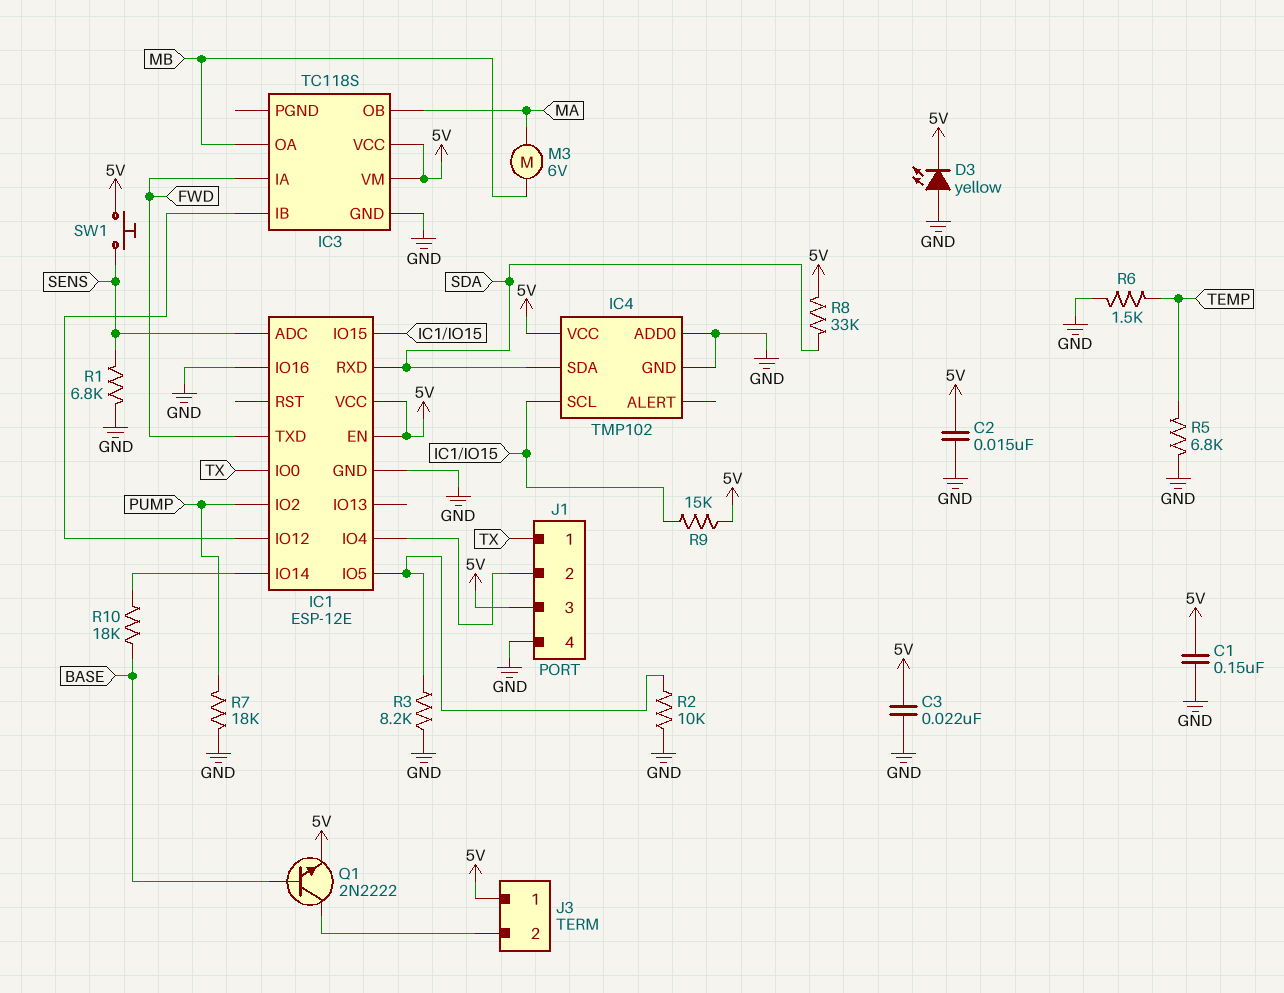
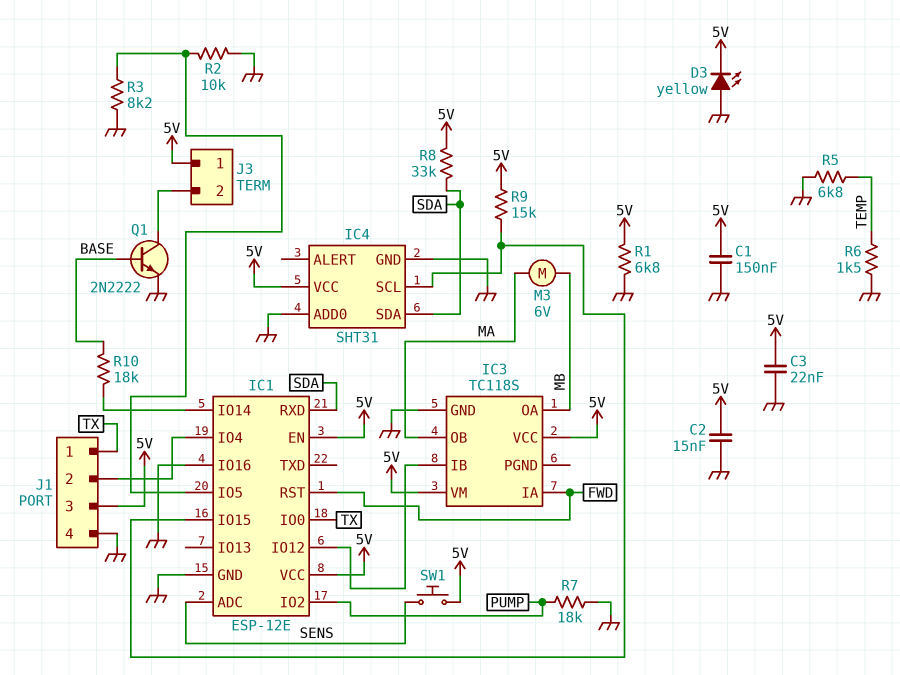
IC1 pin RST: none -> FWD
IC1 pin TXD: FWD -> none
IC4: TMP102 -> SHT31
Q1: NPN 2N2222 (B BASE, C J3/2, E 5V) -> NPN 2N2222 (B BASE, C J3/2, E GND)
R1: 6.8k (GND, SENS) -> 6.8k (5V, GND)

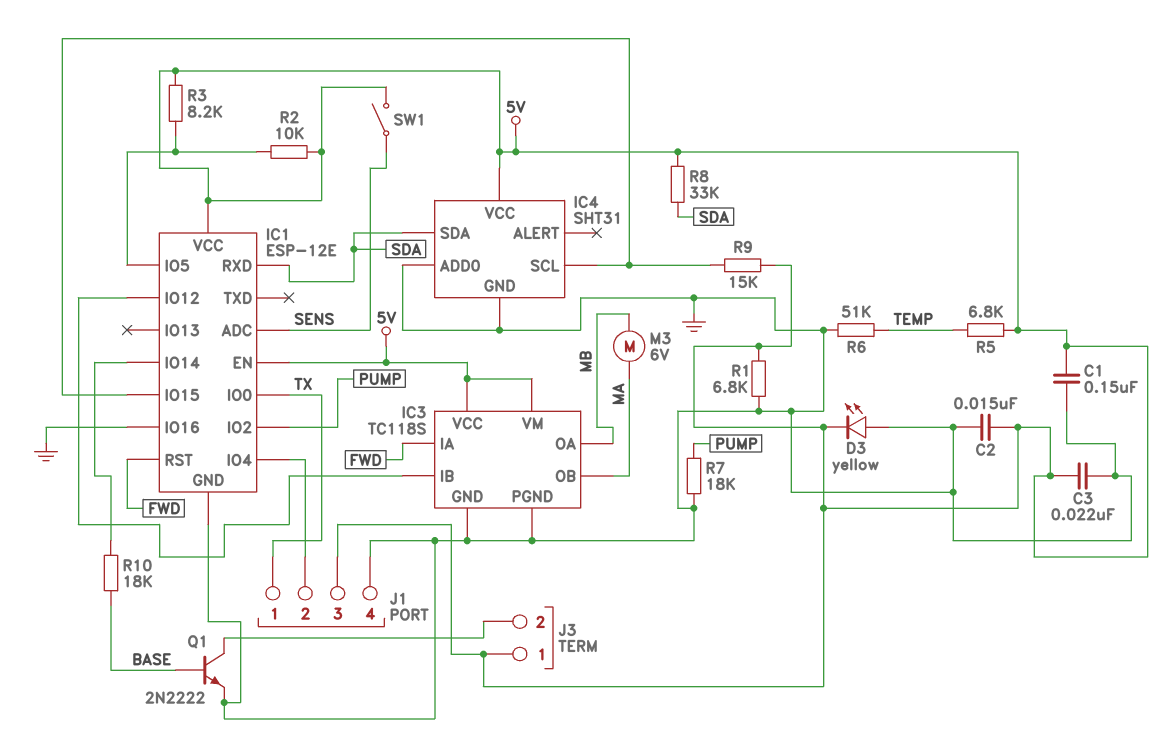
IC3 pin PGND: none -> GND
R2: 10k (GND, IC1/IO5) -> 10k (5V, IC1/IO5)
R3: 8.2k (GND, IC1/IO5) -> 8.2k (5V, IC1/IO5)
R5: 6.8k (GND, TEMP) -> 6.8k (5V, TEMP)
R6: 1.5k (GND, TEMP) -> 51k (GND, TEMP)
SW1: button (5V, SENS) -> switch (5V, SENS)

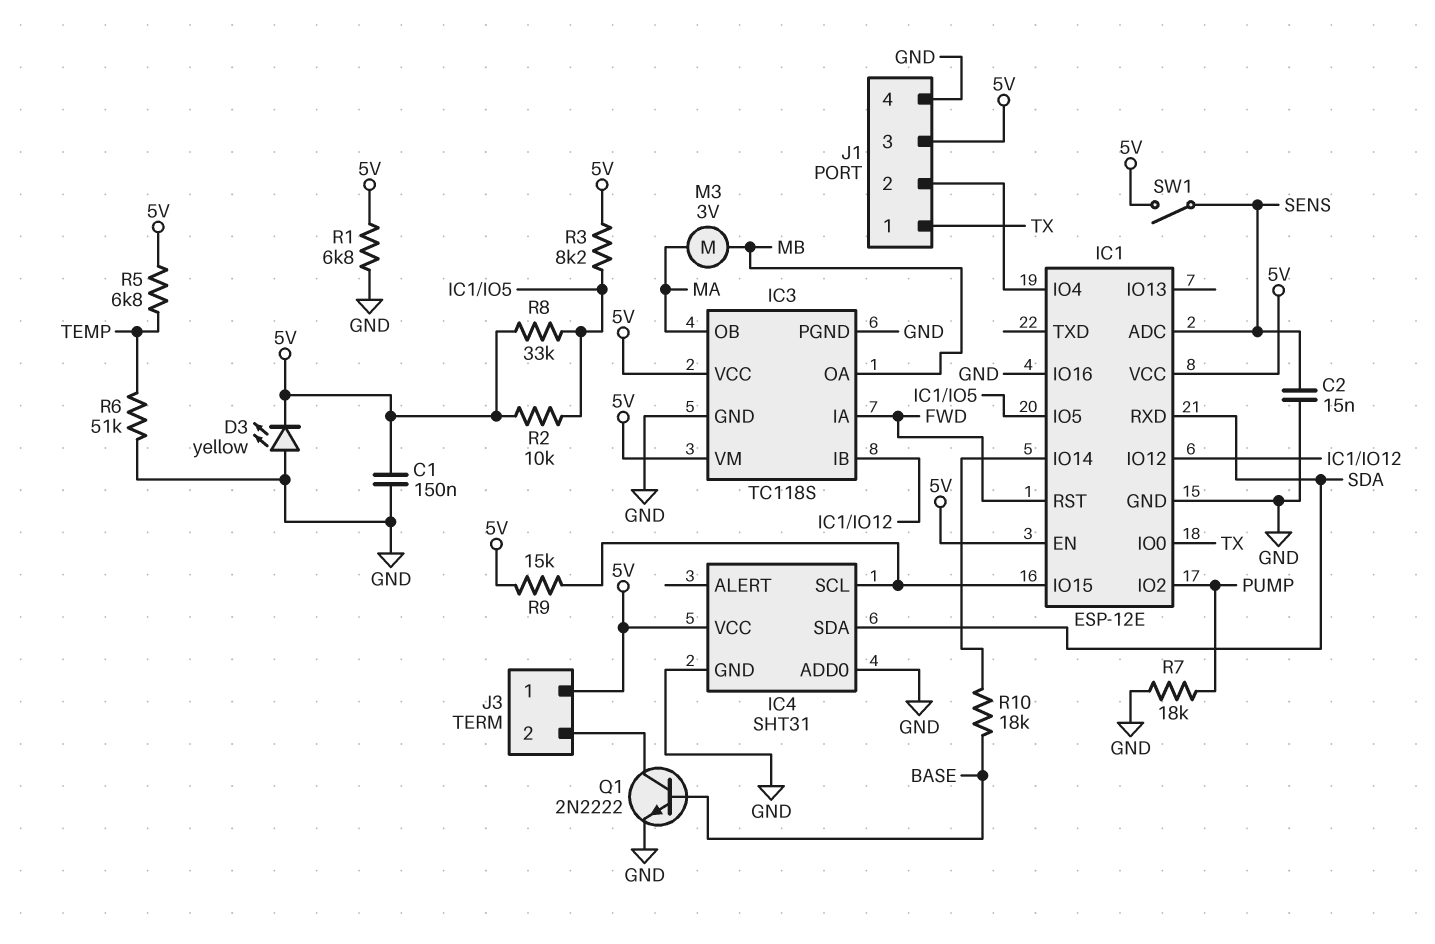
C2: 15nF (5V, GND) -> 15nF (GND, SENS)
C3: 22nF (5V, GND) -> none
M3: motor 6V (MA, MB) -> motor 3V (MA, MB)
R8: 33k (5V, SDA) -> 33k (5V, IC1/IO5)

